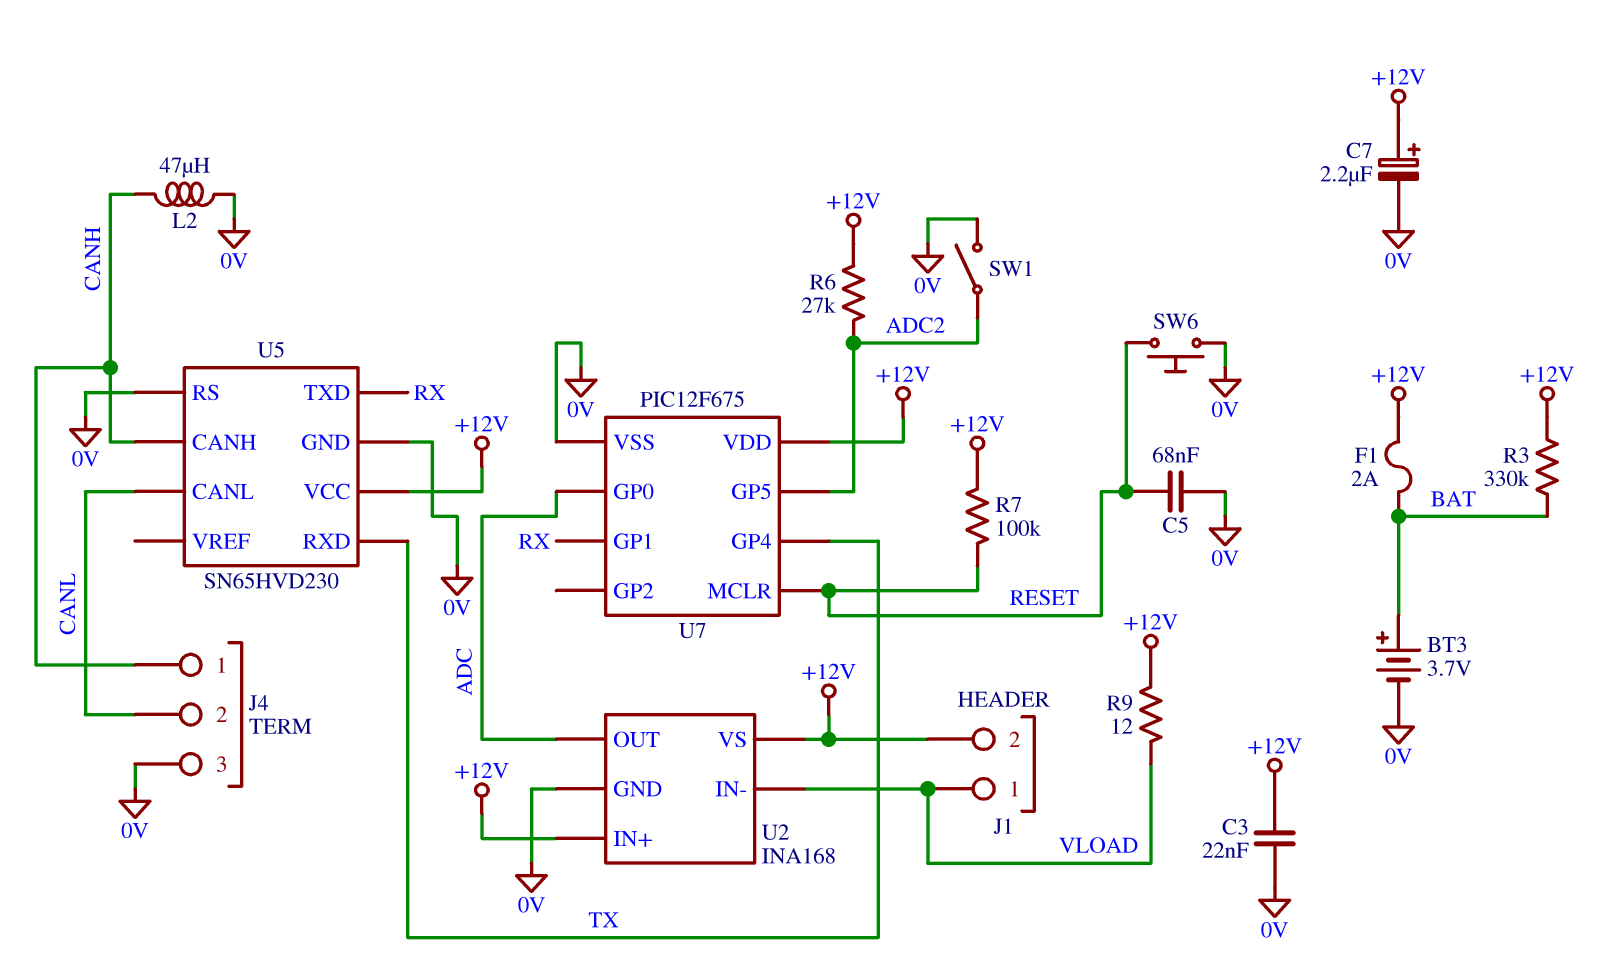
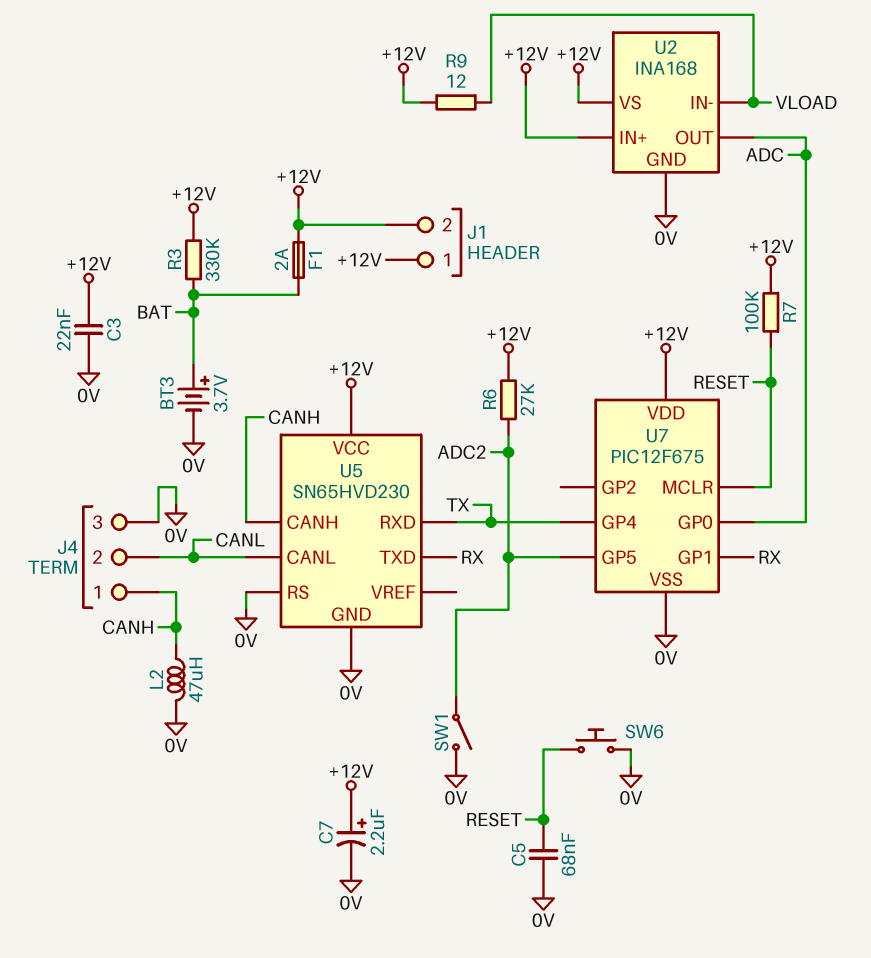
J1 pin 1: VLOAD -> +12V

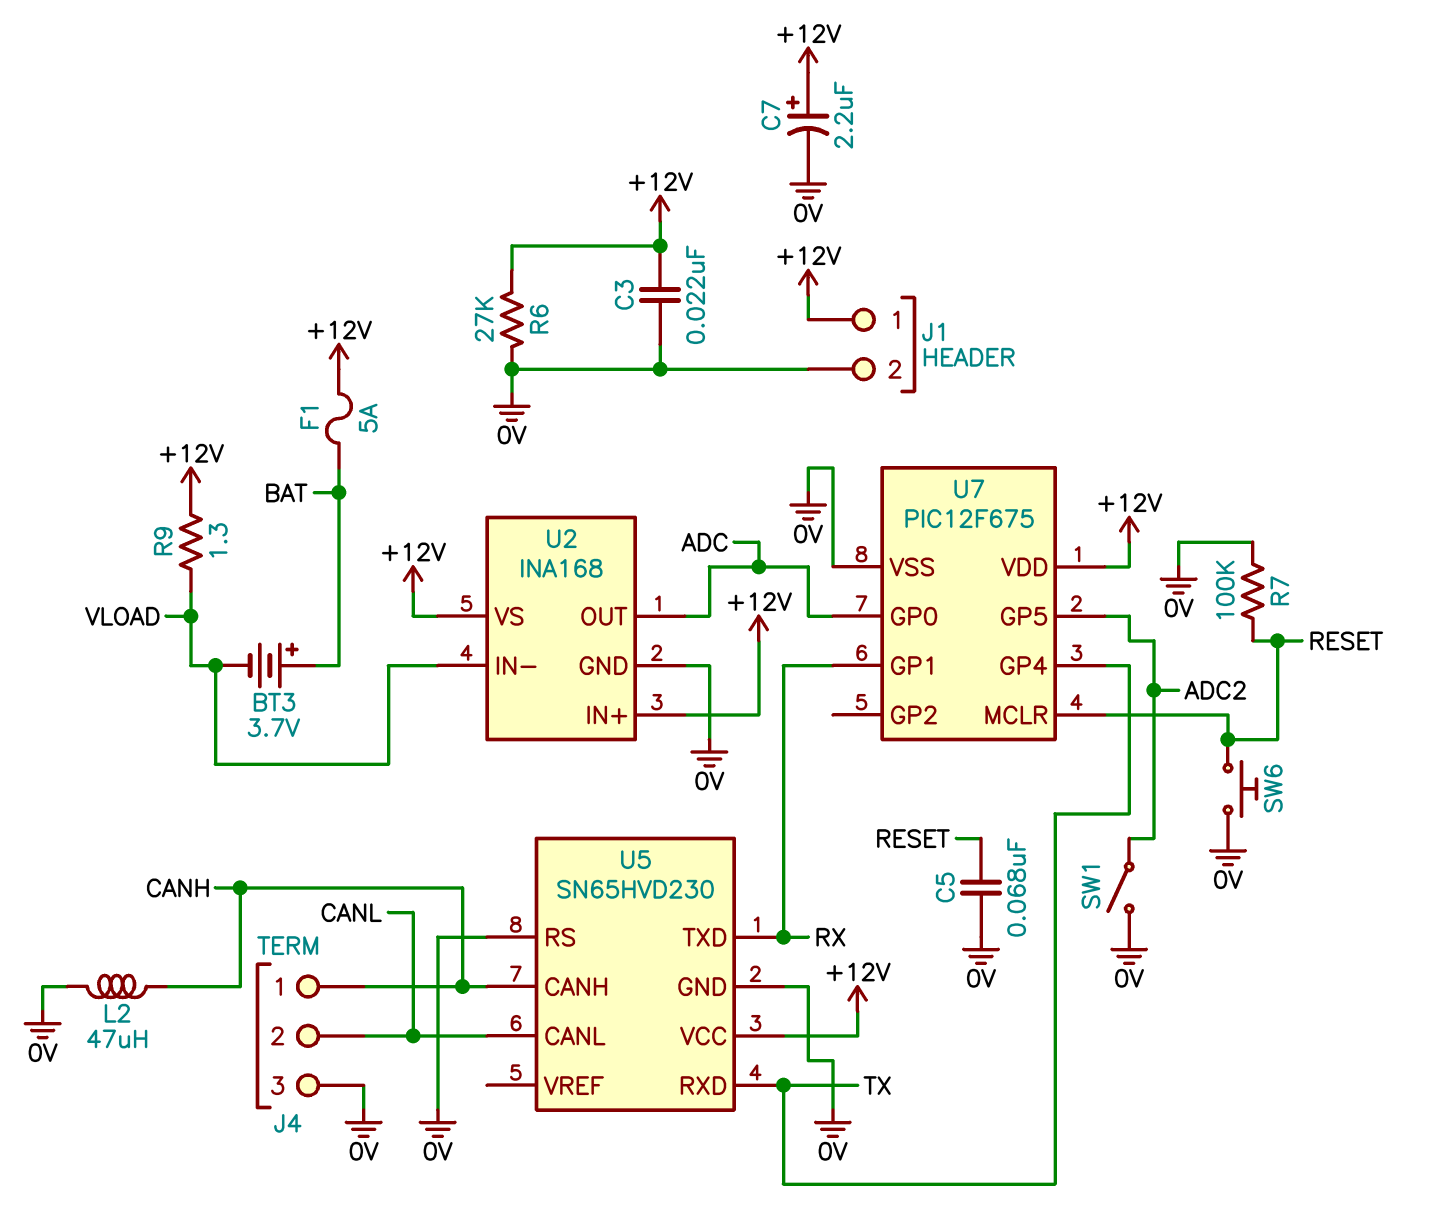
BT3: 3.7V (plus BAT, minus 0V) -> 3.7V (plus BAT, minus VLOAD)
F1: 2A (+12V, BAT) -> 5A (+12V, BAT)
J1 pin 2: +12V -> 0V
R3: 330k (+12V, BAT) -> none
R6: 27k (+12V, ADC2) -> 27k (+12V, 0V)
R7: 100k (+12V, RESET) -> 100k (0V, RESET)
R9: 12 (+12V, VLOAD) -> 1.3 (+12V, VLOAD)

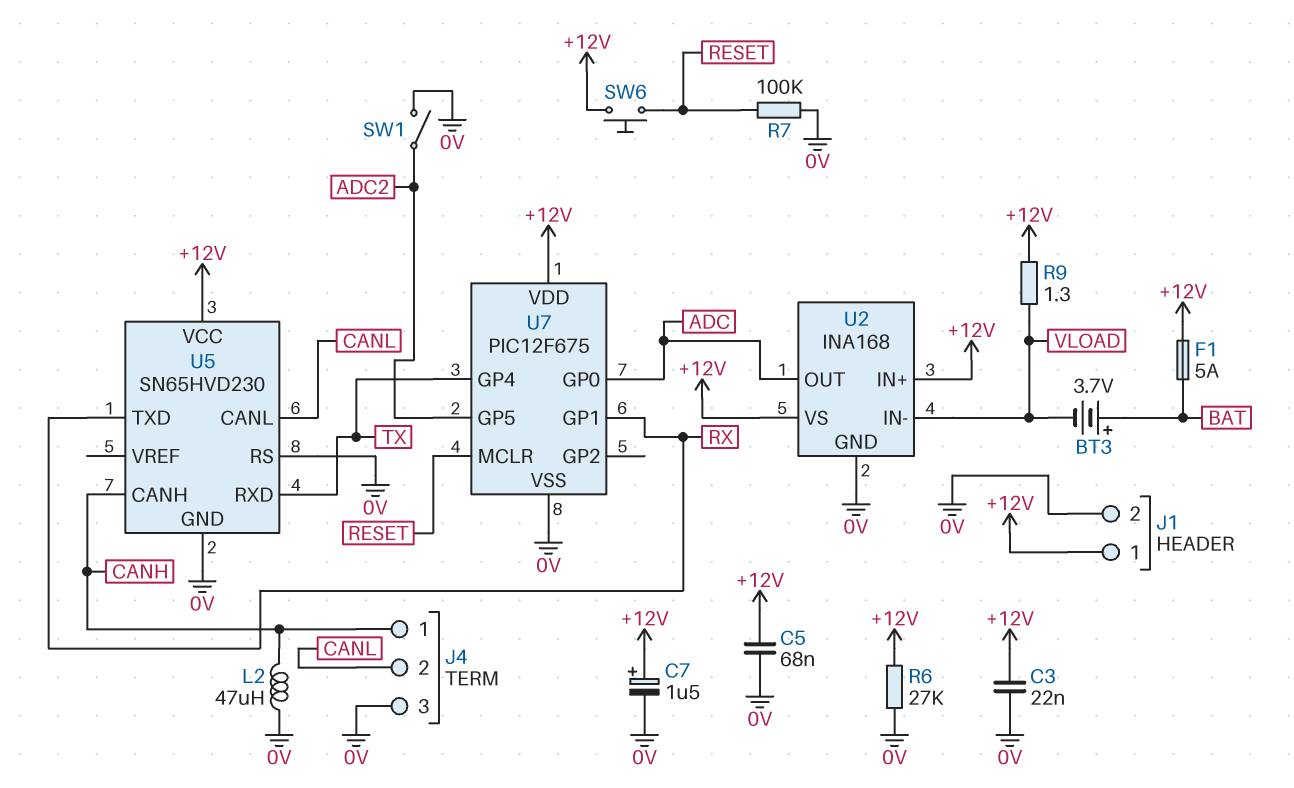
C5: 68nF (0V, RESET) -> 68nF (+12V, 0V)
C7: 2.2uF (plus +12V, minus 0V) -> 1.5uF (plus +12V, minus 0V)
SW6: button (0V, RESET) -> button (+12V, RESET)

